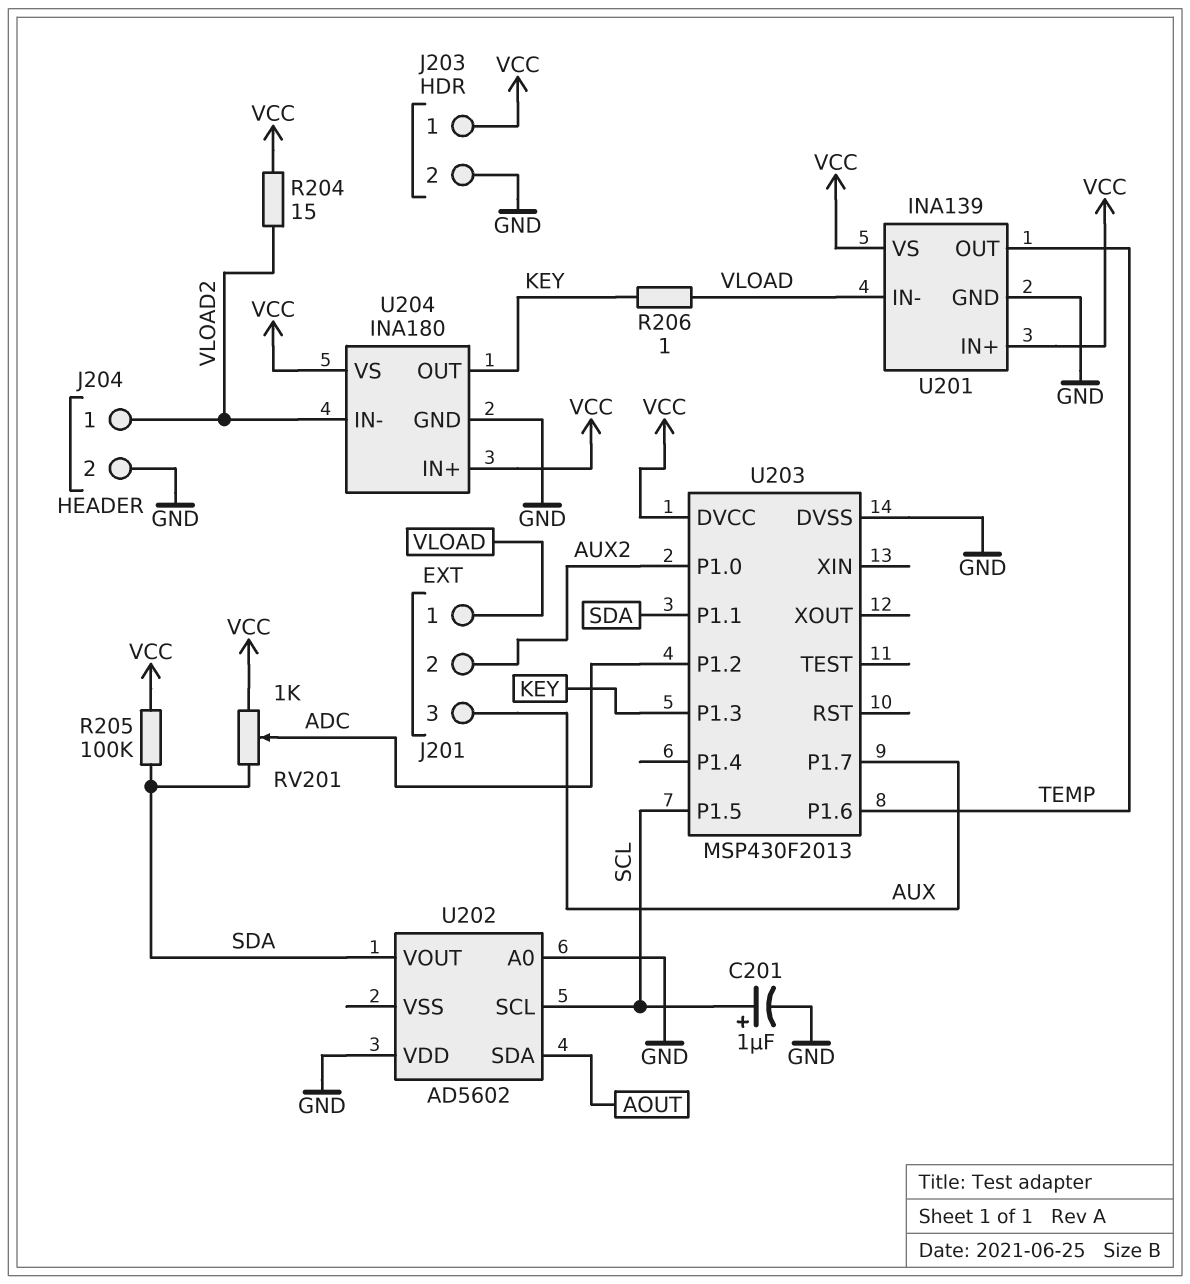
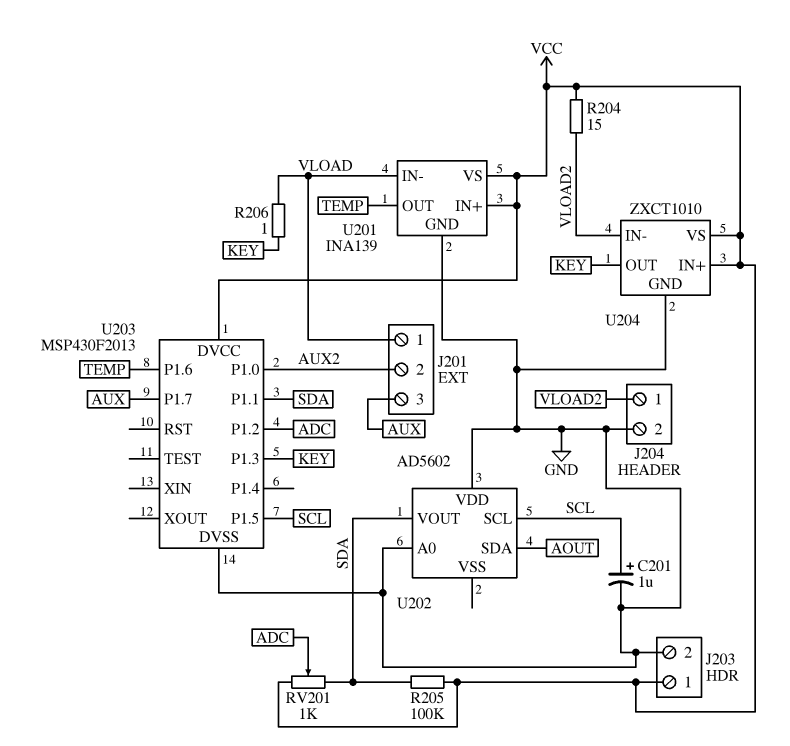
U204: INA180 -> ZXCT1010

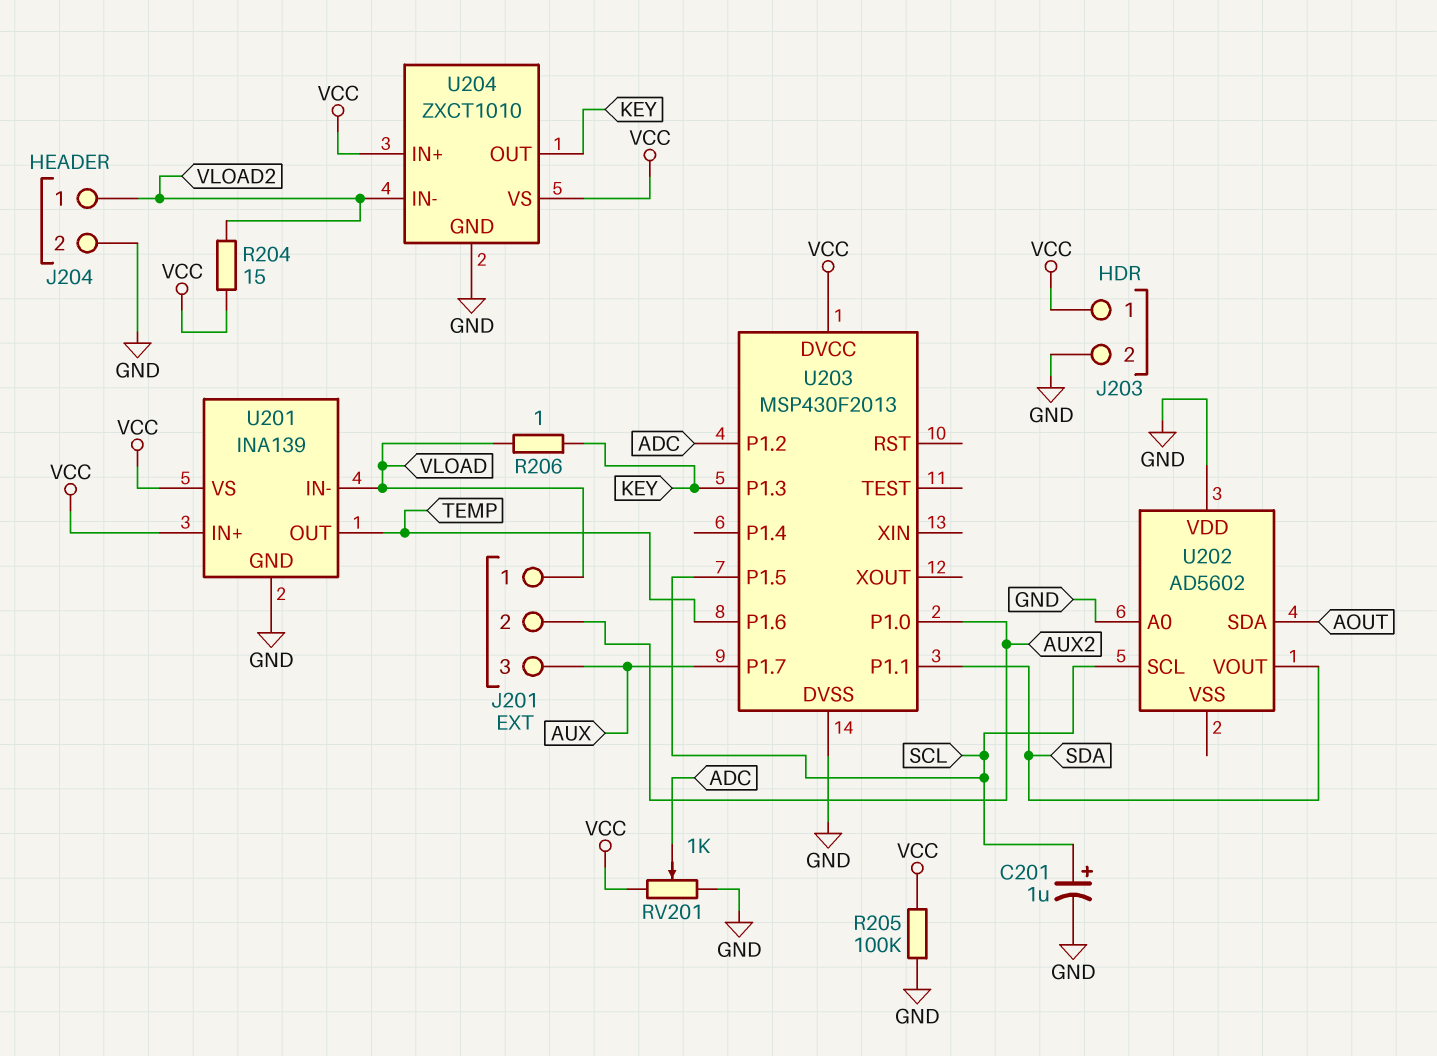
R205: 100k (SDA, VCC) -> 100k (GND, VCC)
RV201: 1k (SDA, VCC, wiper ADC) -> 1k (GND, VCC, wiper ADC)

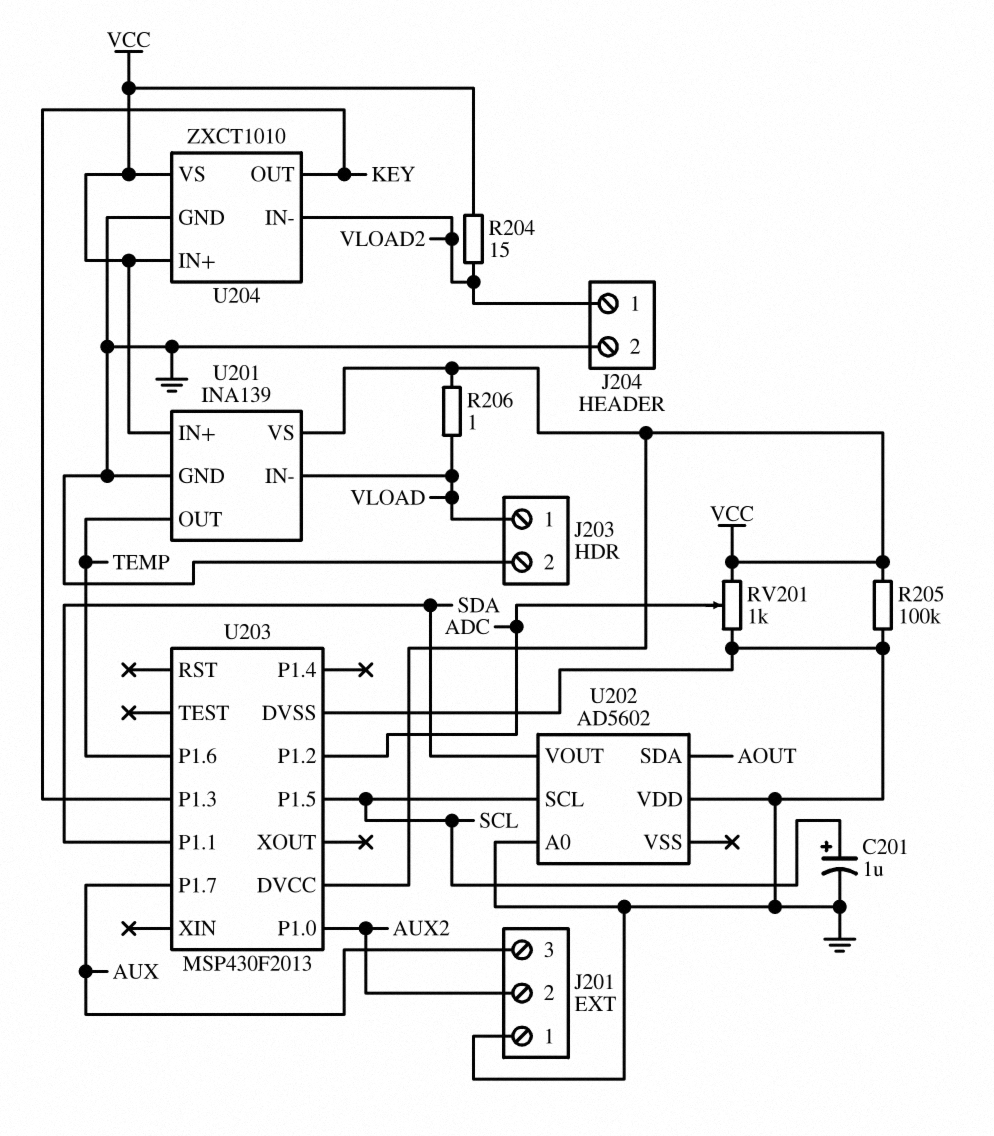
J201 pin 1: VLOAD -> GND
J203 pin 1: VCC -> VLOAD
R206: 1 (KEY, VLOAD) -> 1 (VCC, VLOAD)

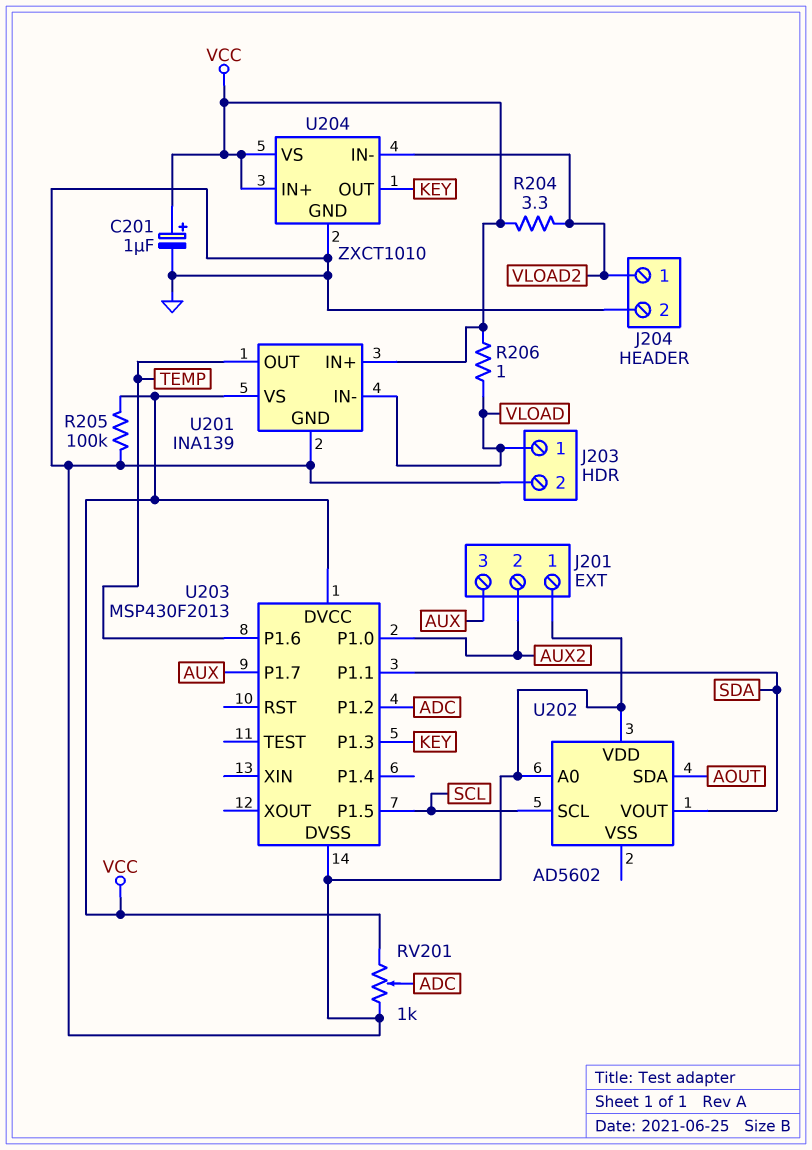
C201: 1uF (plus SCL, minus GND) -> 1uF (plus VCC, minus GND)
R204: 15 (VCC, VLOAD2) -> 3.3 (VCC, VLOAD2)

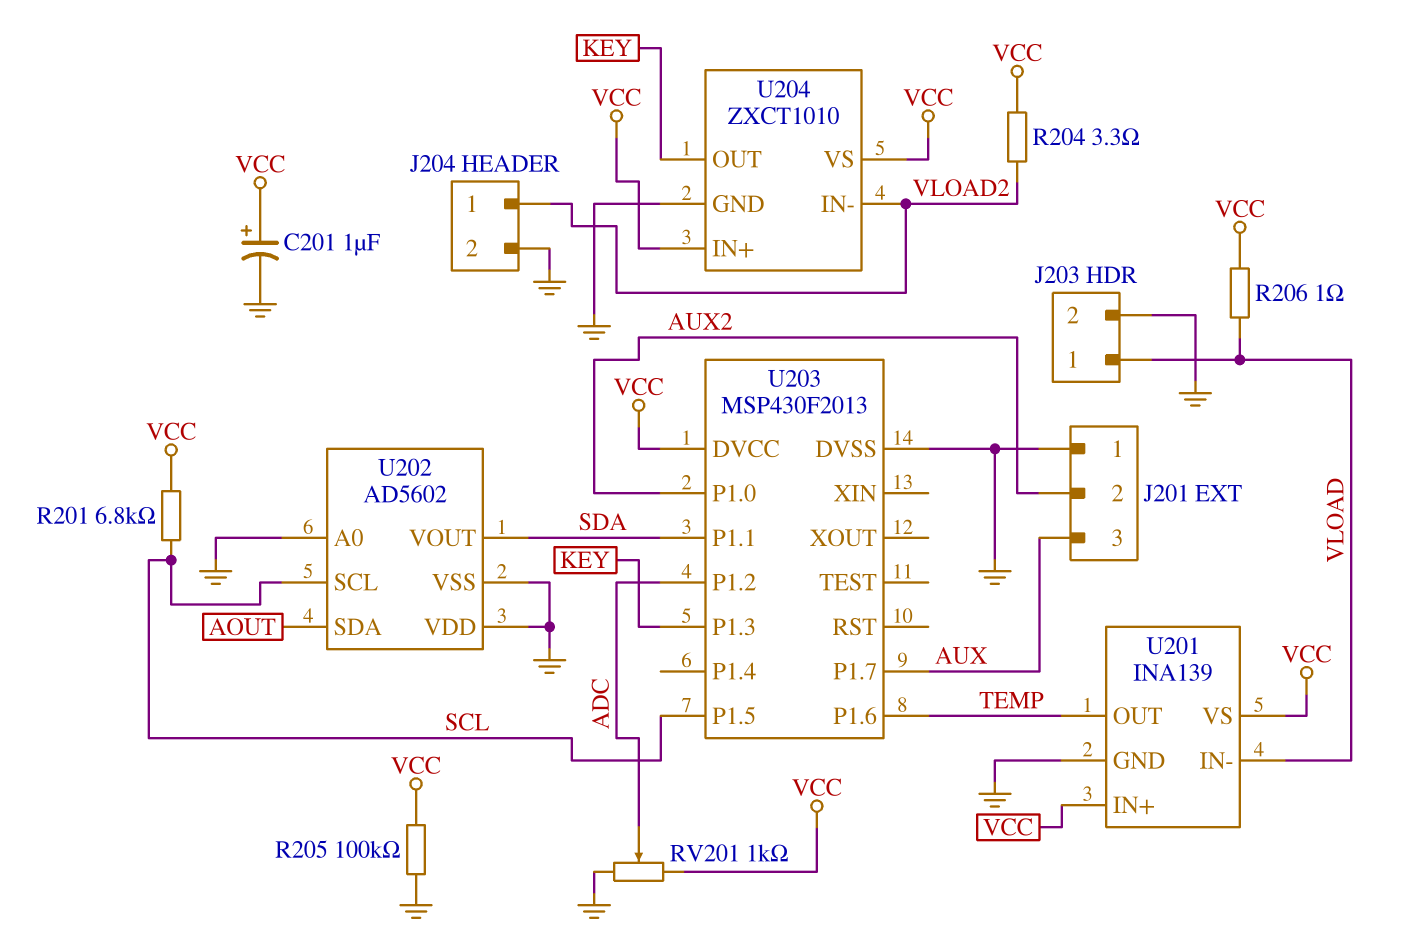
R201: none -> 6.8k (SCL, VCC)
U202 pin VSS: none -> GND

